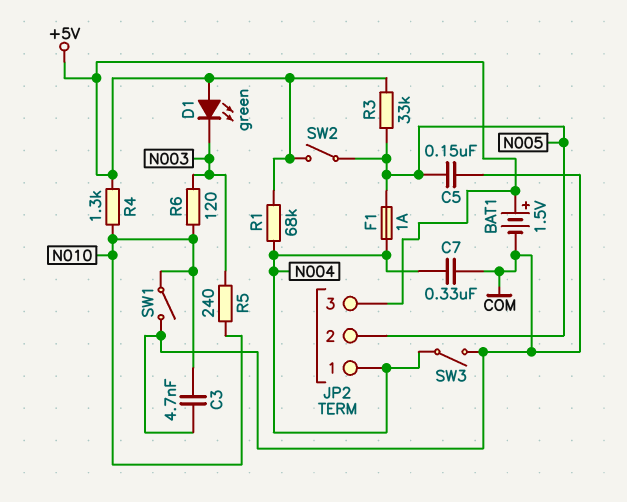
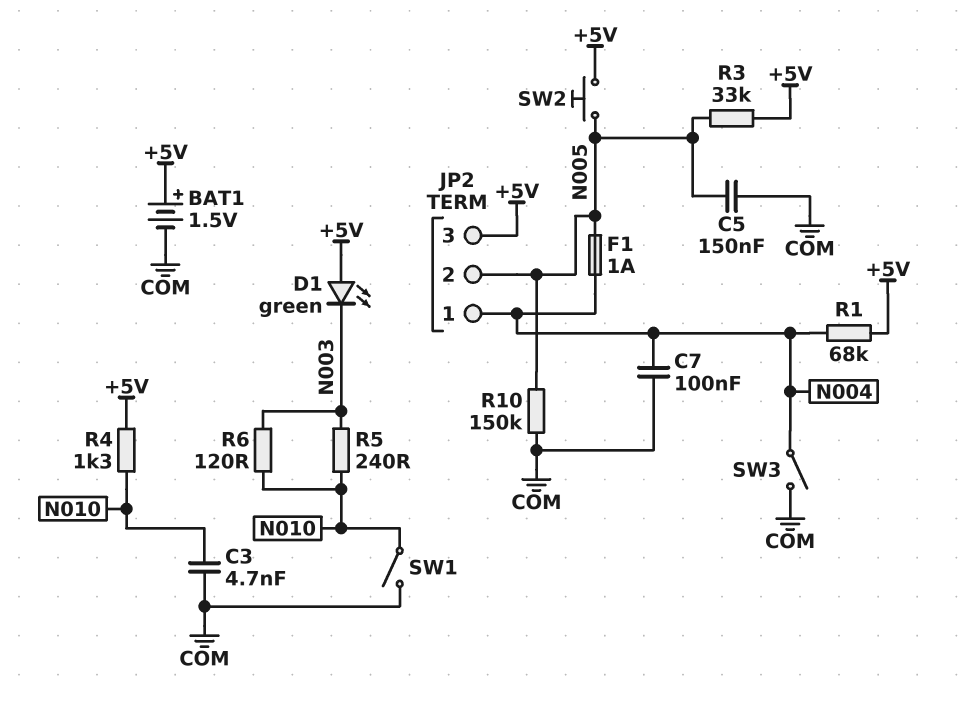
C7: 330nF (COM, N004) -> 100nF (COM, N004)
R10: none -> 150k (COM, N005)
SW2: switch (+5V, N005) -> button (+5V, N005)

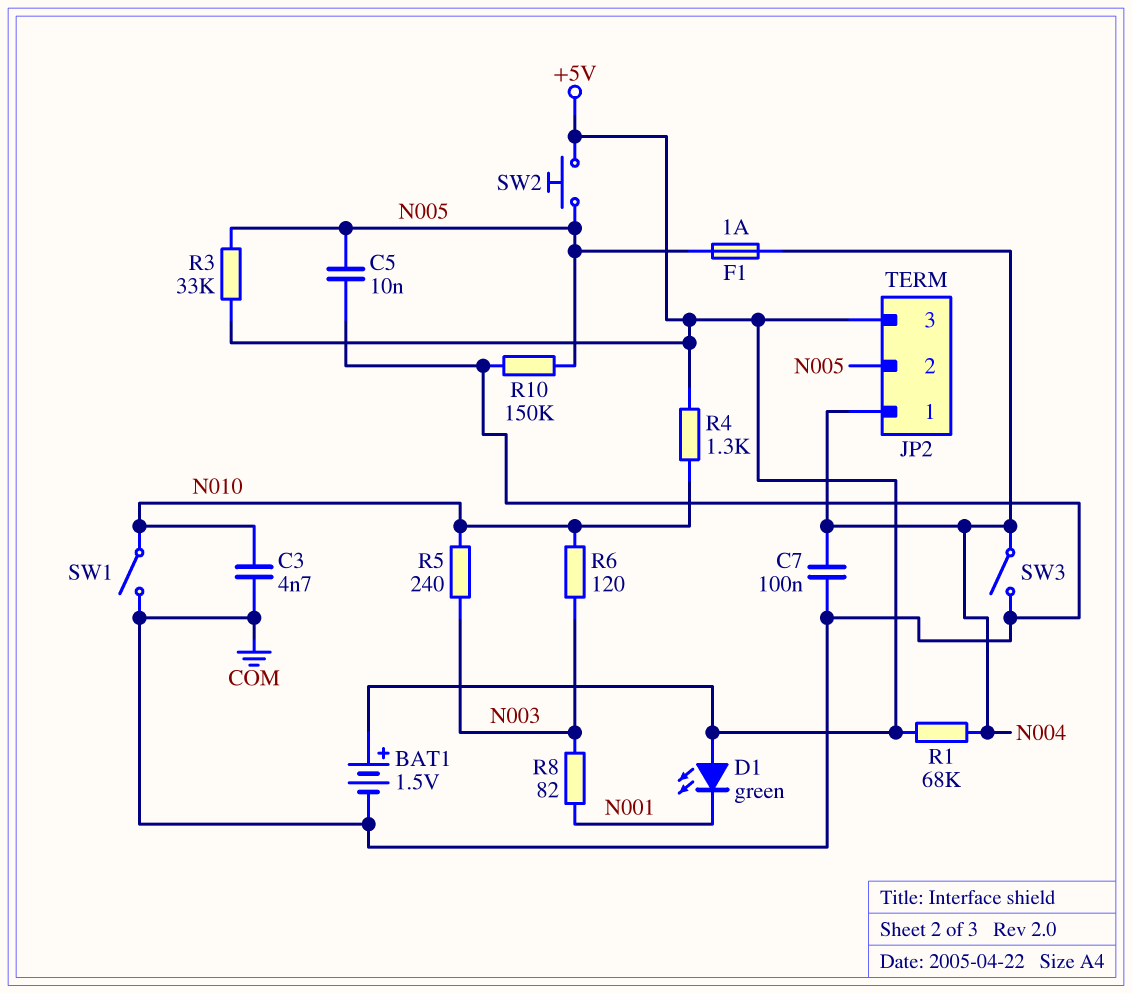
C5: 150nF (COM, N005) -> 10nF (COM, N005)
D1: LED green (A +5V, K N003) -> LED green (A +5V, K N001)
R8: none -> 82 (N001, N003)

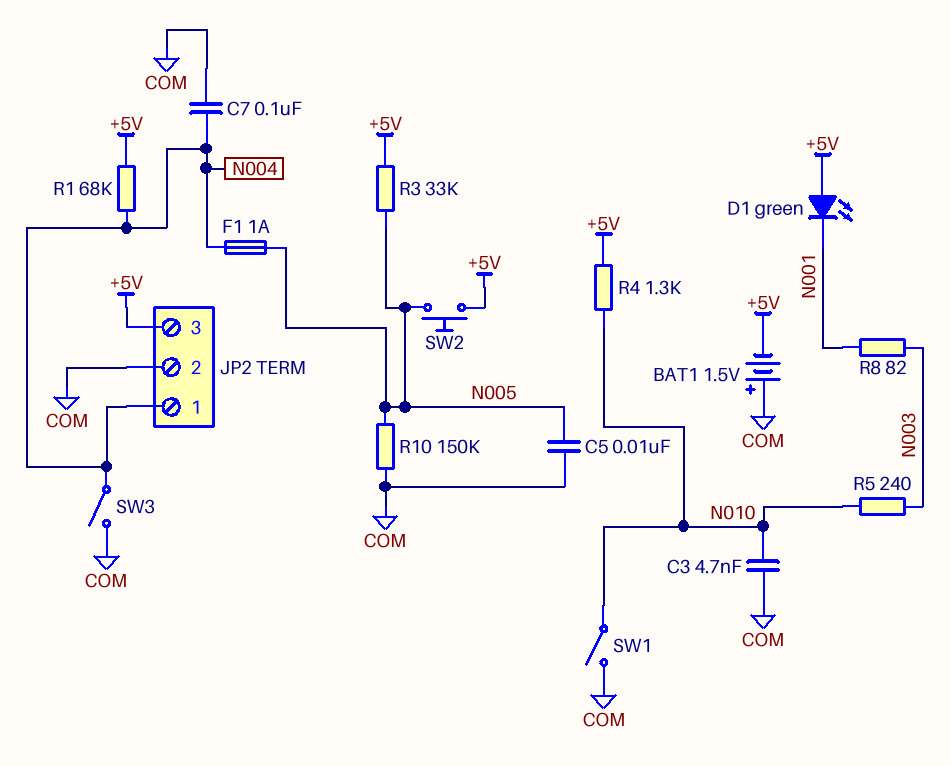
BAT1: 1.5V (plus +5V, minus COM) -> 1.5V (plus COM, minus +5V)
JP2 pin 2: N005 -> COM
R6: 120 (N003, N010) -> none

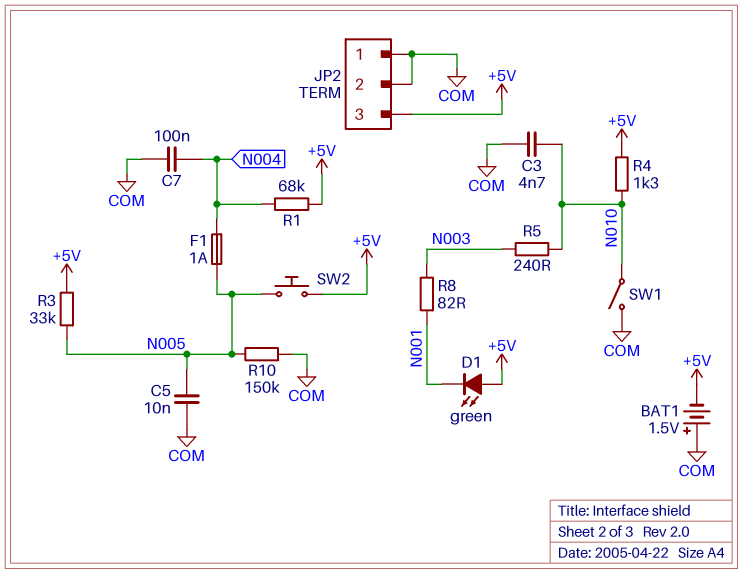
JP2 pin 1: N004 -> COM
SW3: switch (COM, N004) -> none

